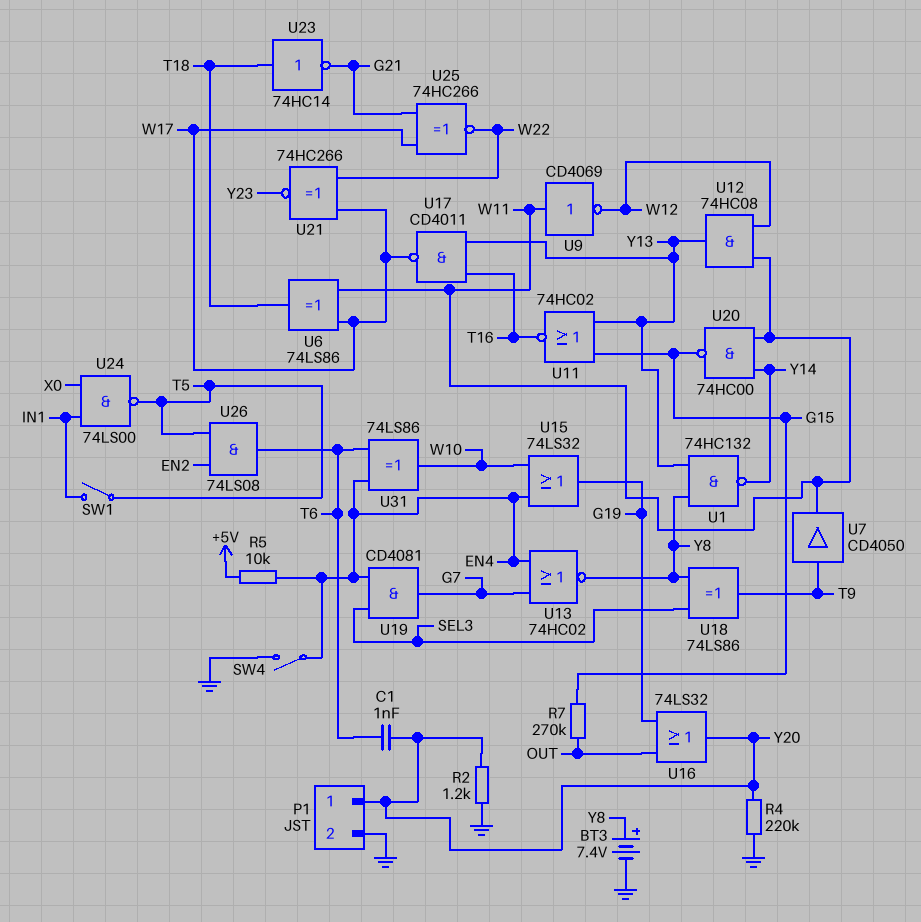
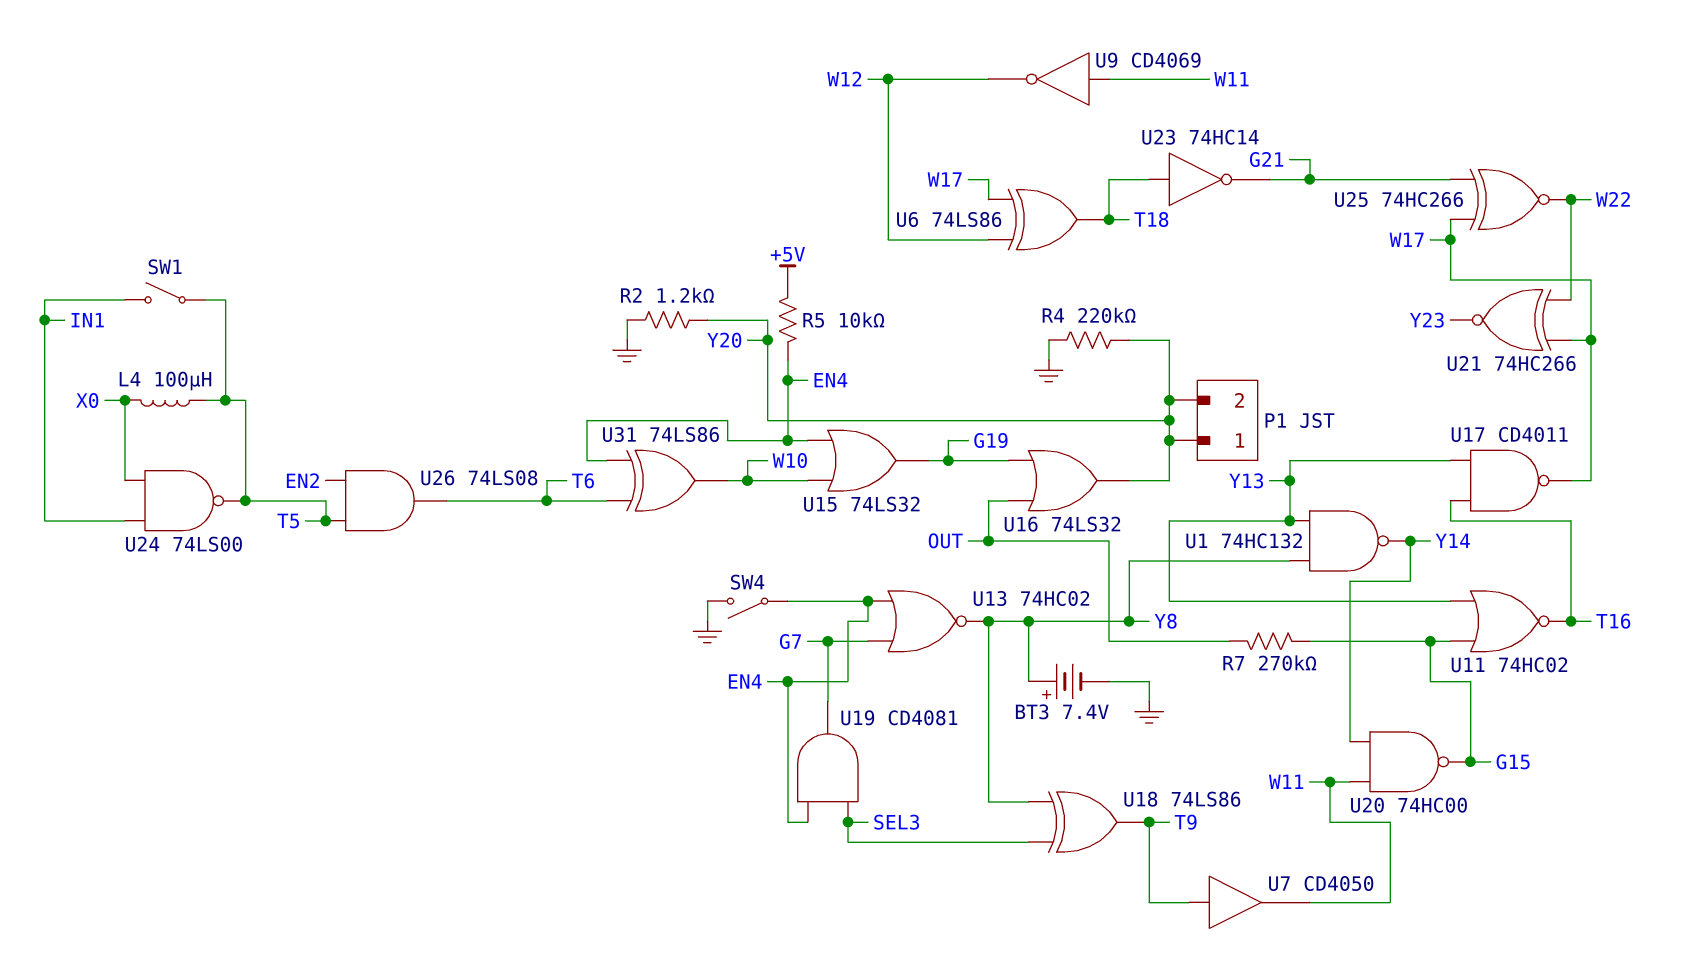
C1: 1nF (T6, Y20) -> none
L4: none -> 100uH (T5, X0)
P1 pin 2: GND -> Y20
U6: XOR 74LS86 (in W11, in W17, out T18) -> XOR 74LS86 (in W12, in W17, out T18)
U12: AND 74HC08 (in W11, in W12, out Y13) -> none

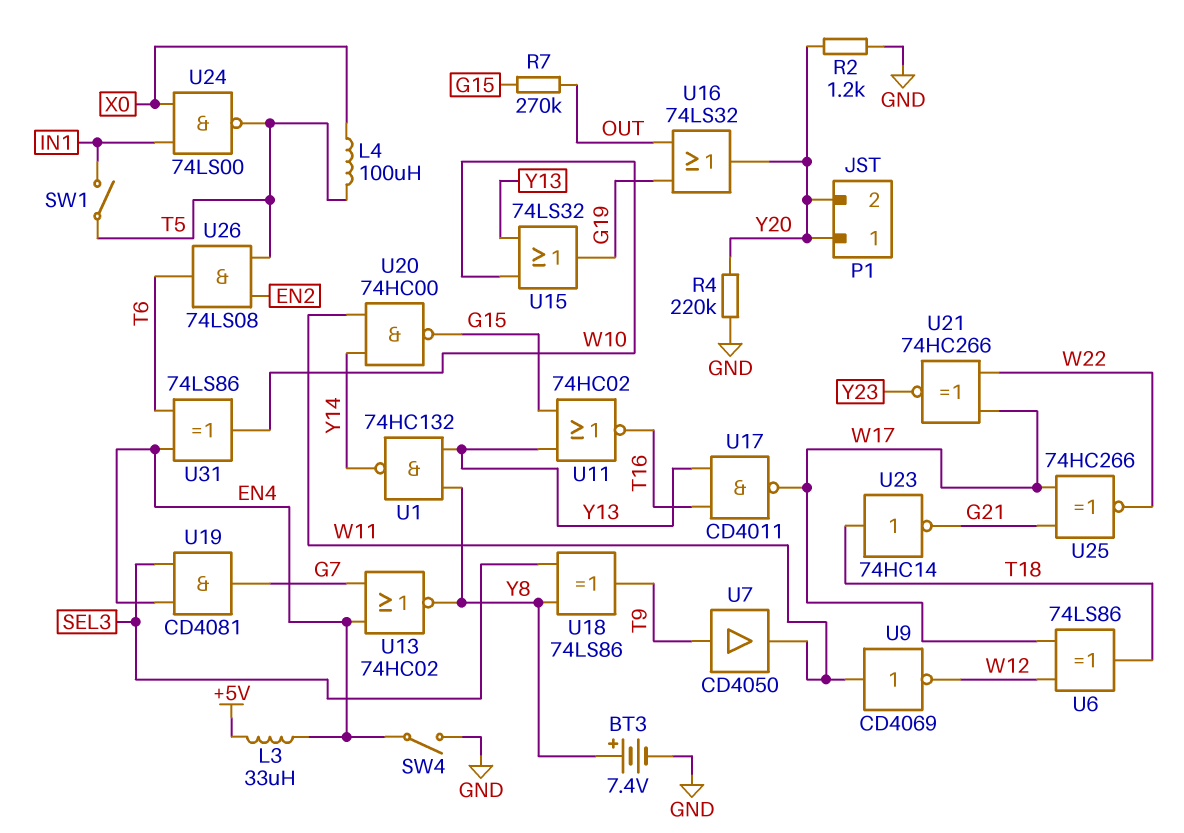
L3: none -> 33uH (+5V, EN4)
R5: 10k (+5V, EN4) -> none
U15: OR 74LS32 (in EN4, in W10, out G19) -> OR 74LS32 (in W10, in Y13, out G19)

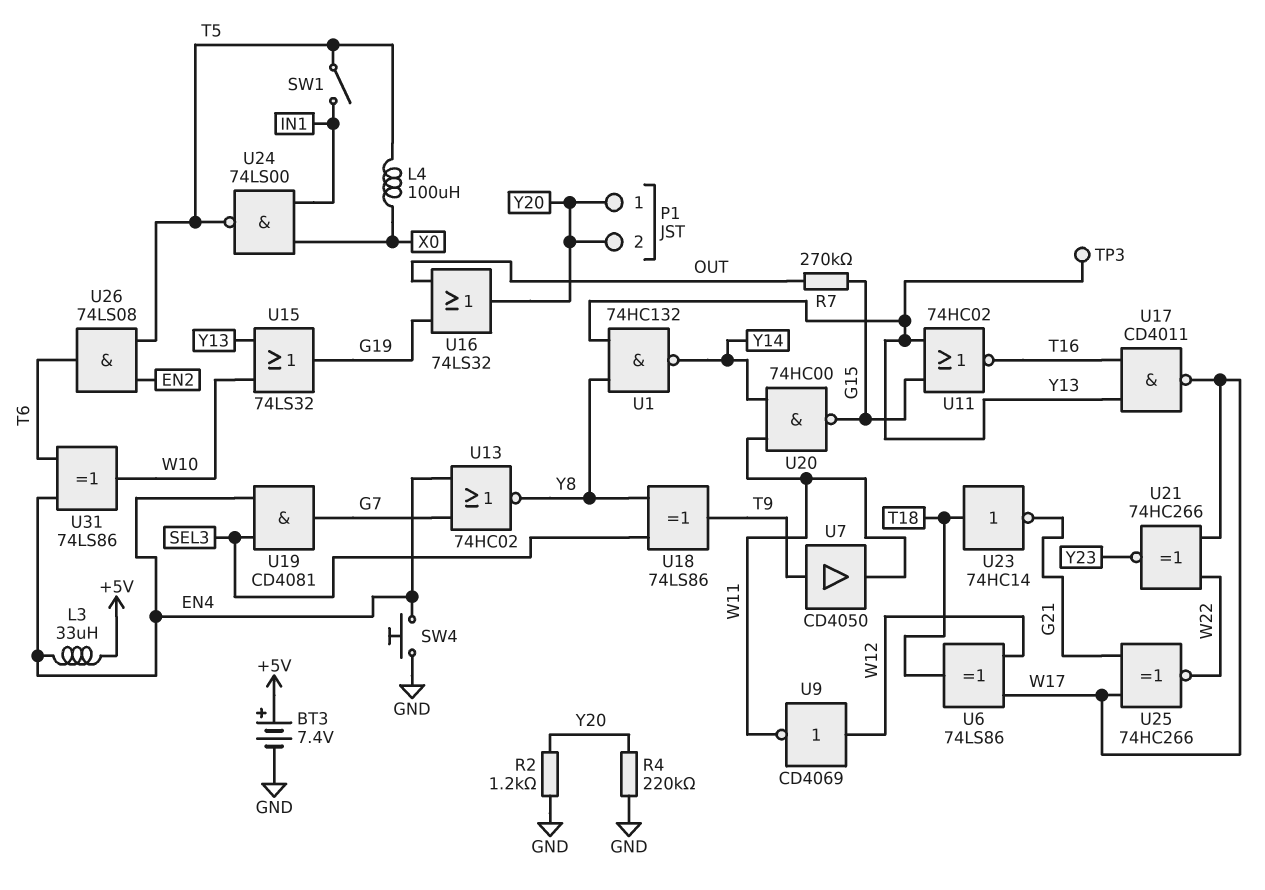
BT3: 7.4V (plus Y8, minus GND) -> 7.4V (plus +5V, minus GND)
SW4: switch (EN4, GND) -> button (EN4, GND)
TP3: none -> test point (Y13)
U9: NOT CD4069 (in W11, out W12) -> NOT CD4069 (in W12, out W11)

